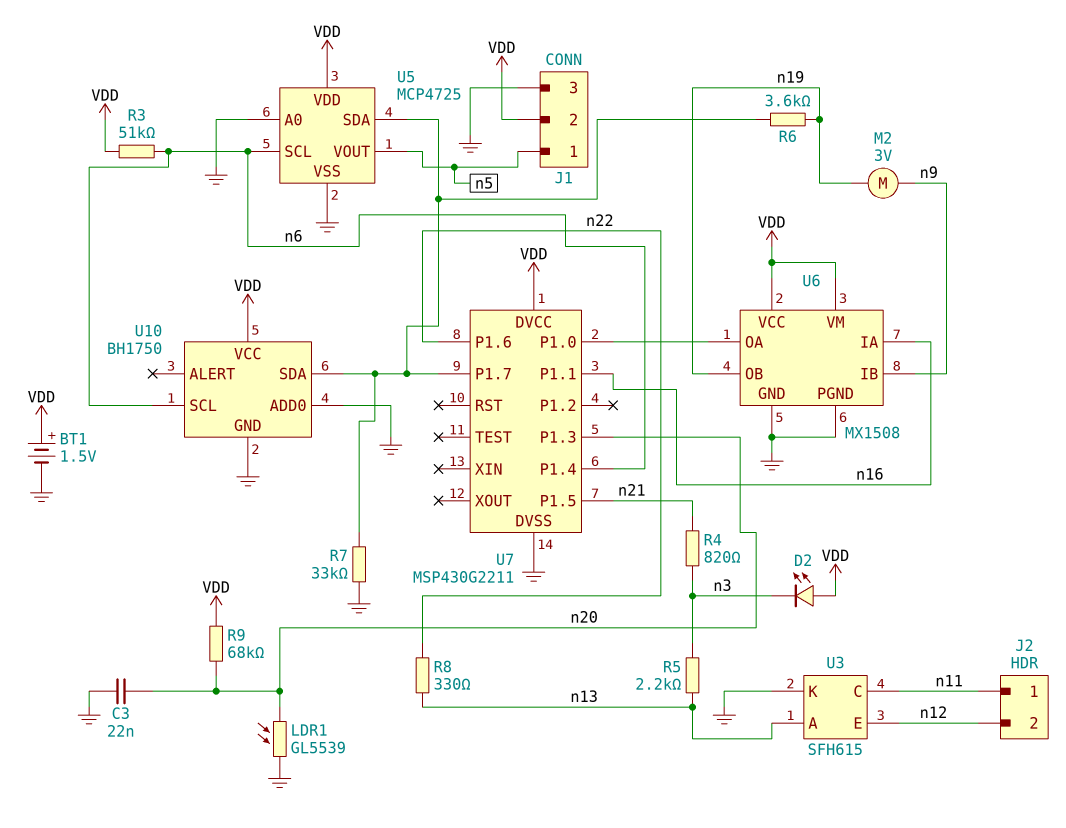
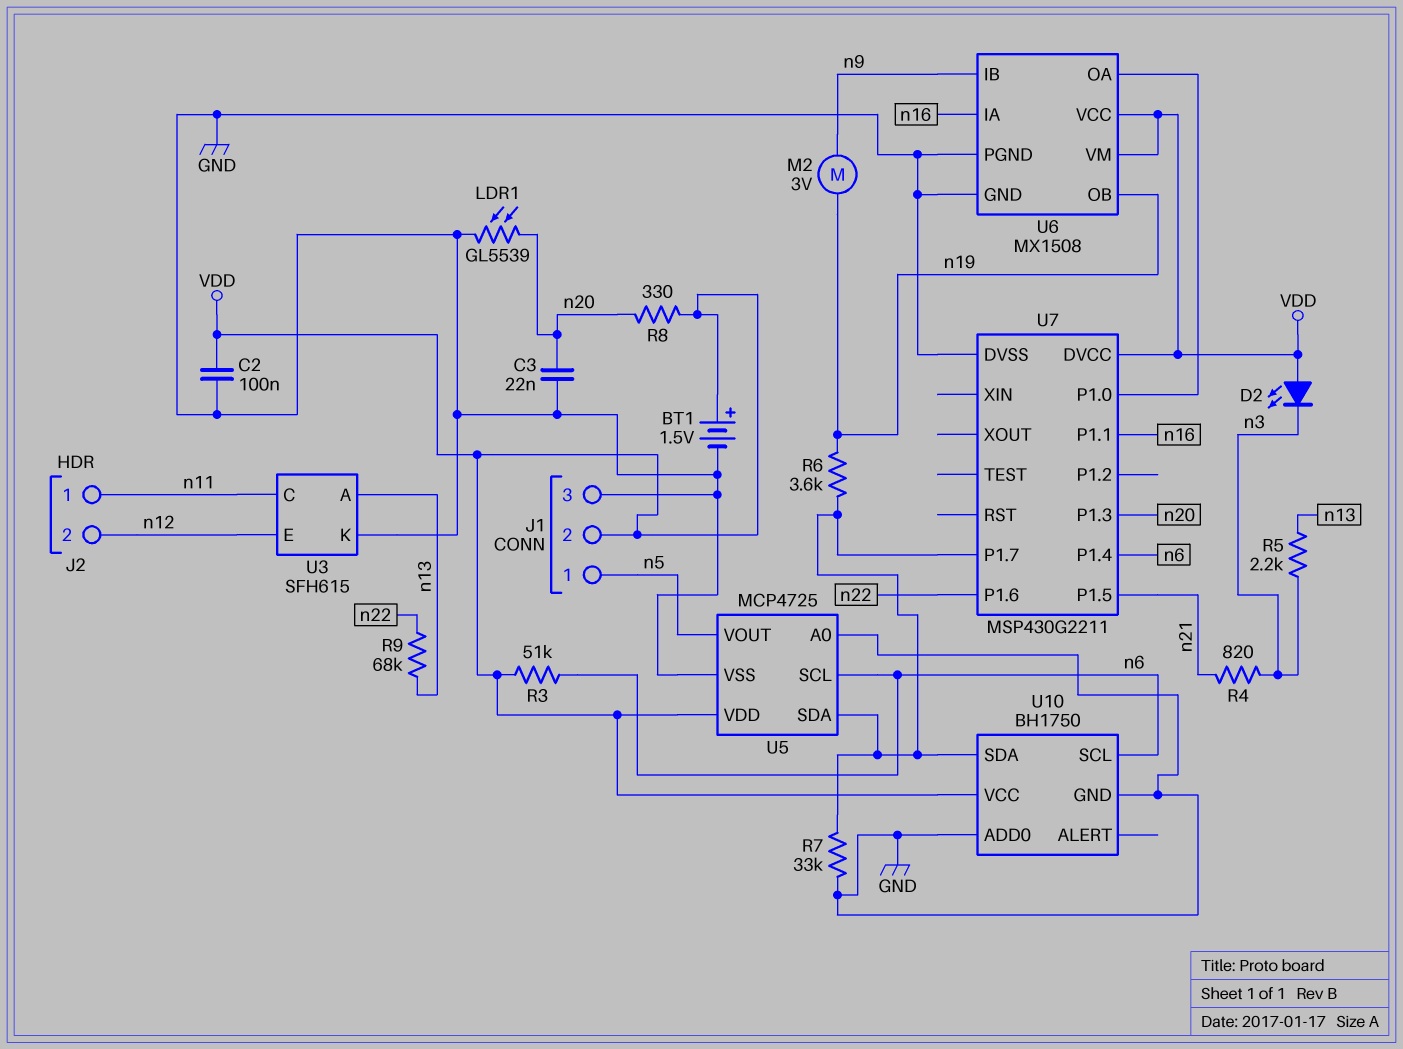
C2: none -> 100nF (GND, VDD)
R8: 330 (n13, n22) -> 330 (VDD, n20)
R9: 68k (VDD, n20) -> 68k (n13, n22)

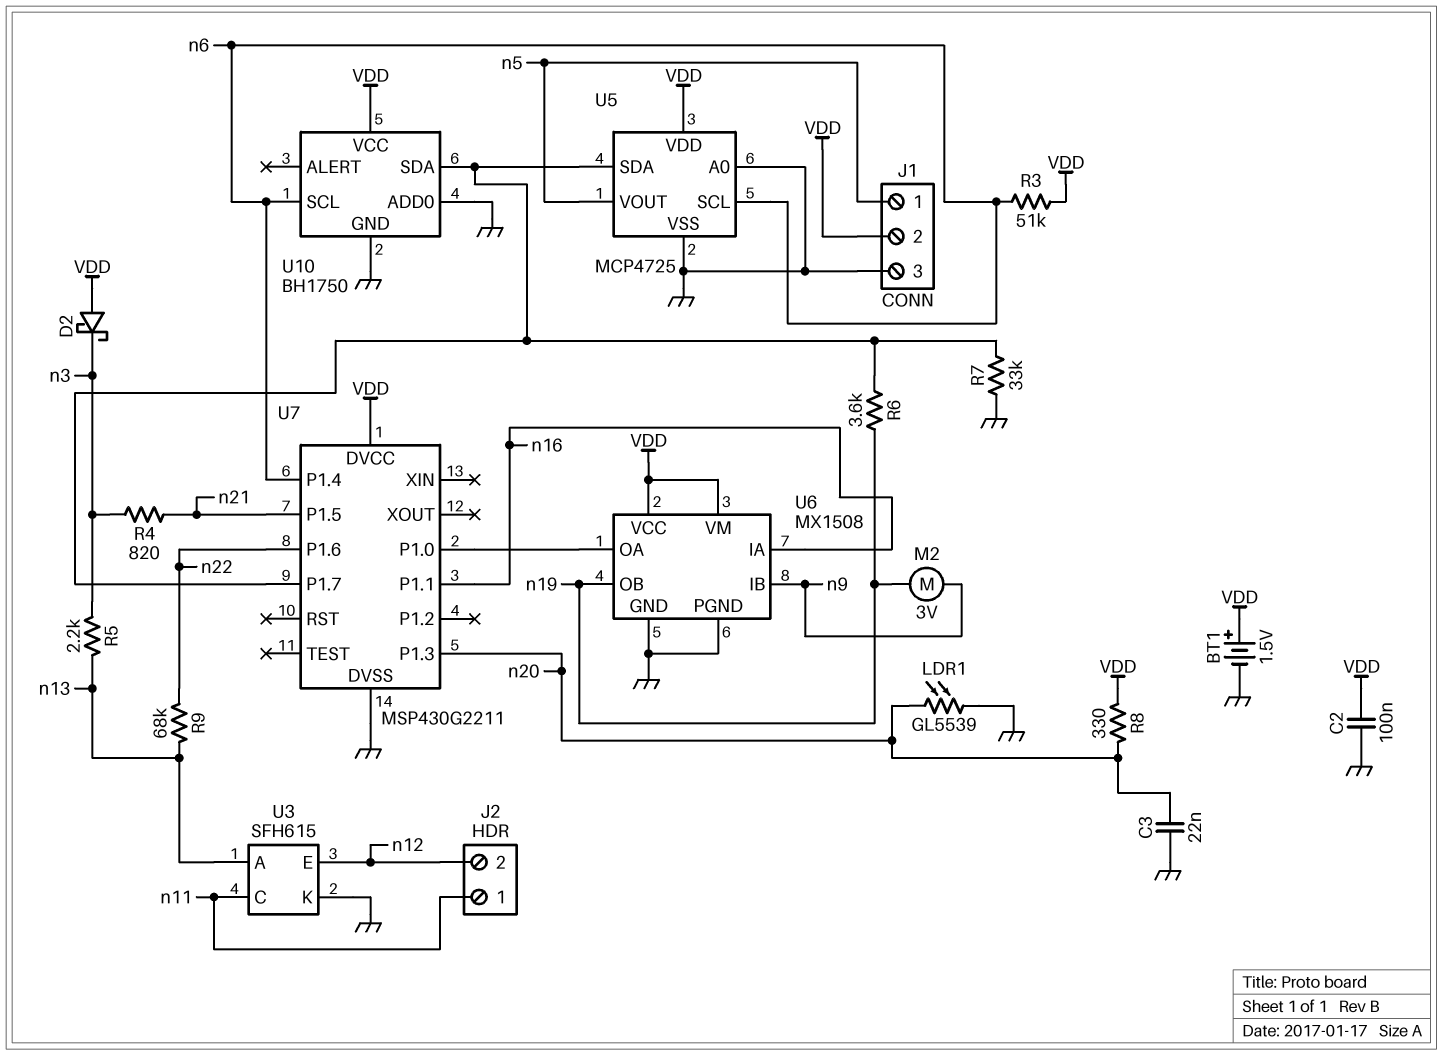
D2: LED (A VDD, K n3) -> schottky (A VDD, K n3)

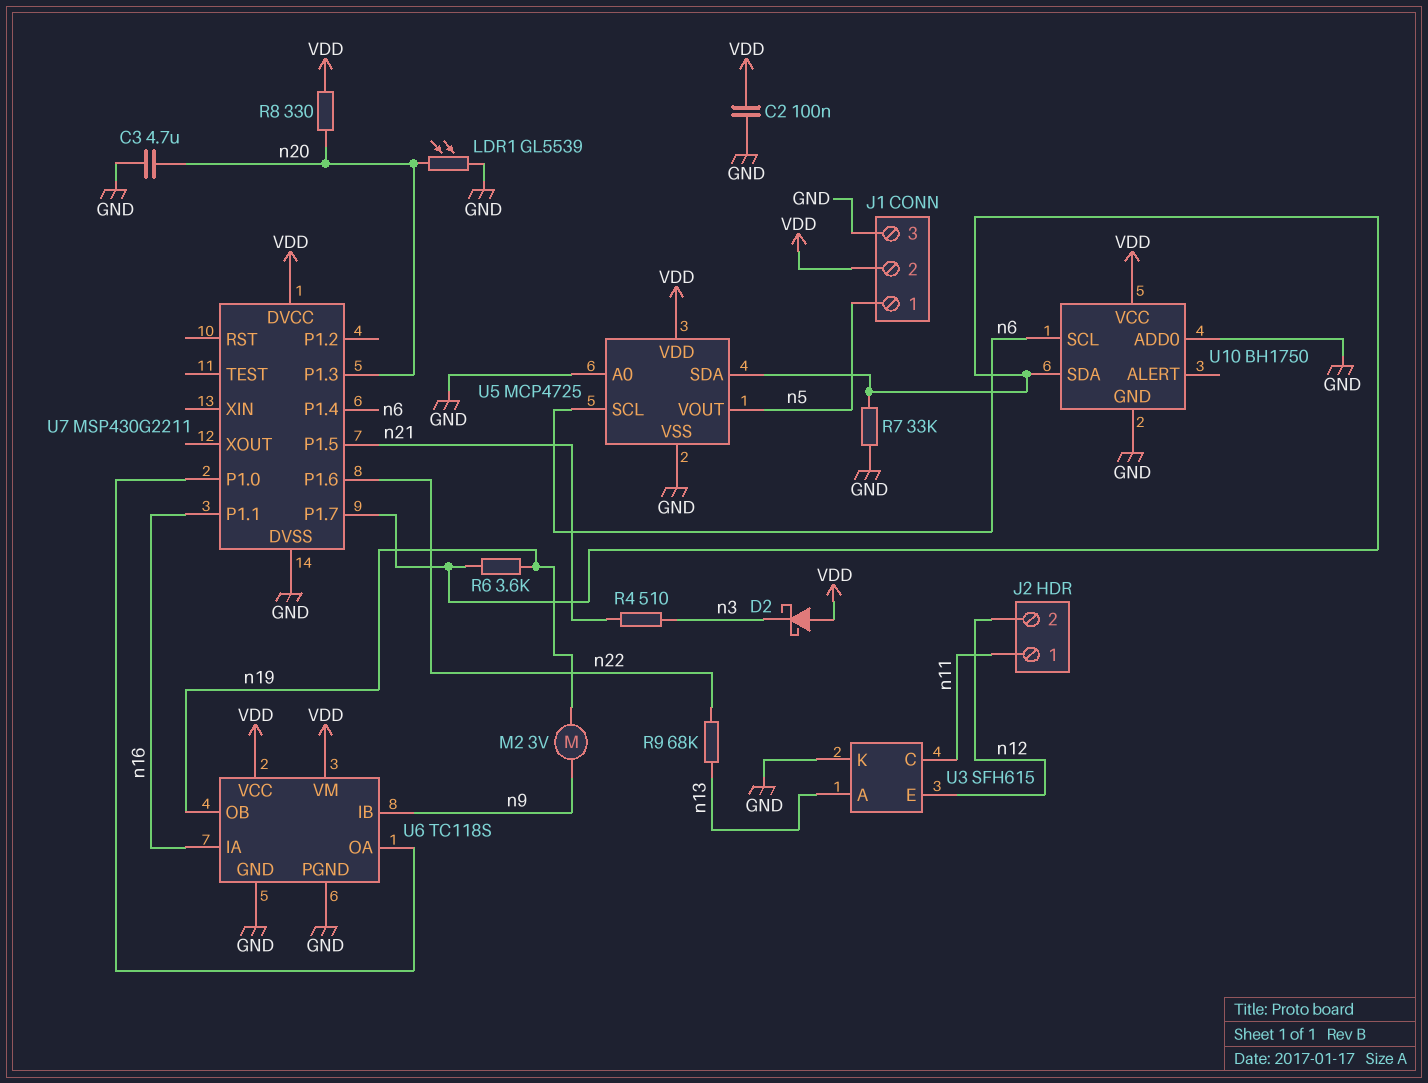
BT1: 1.5V (plus VDD, minus GND) -> none
C3: 22nF (GND, n20) -> 4.7uF (GND, n20)
R3: 51k (VDD, n6) -> none
R4: 820 (n3, n21) -> 510 (n3, n21)
R5: 2.2k (n3, n13) -> none
U6: MX1508 -> TC118S

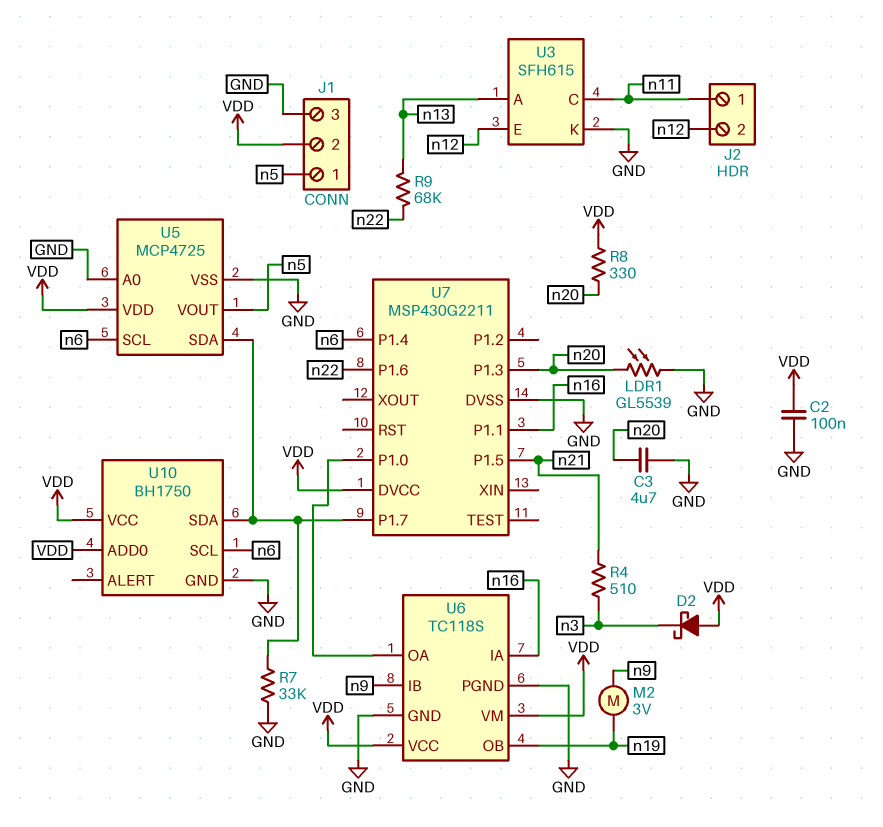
R6: 3.6k (U5/SDA, n19) -> none
U10 pin ADD0: GND -> VDD

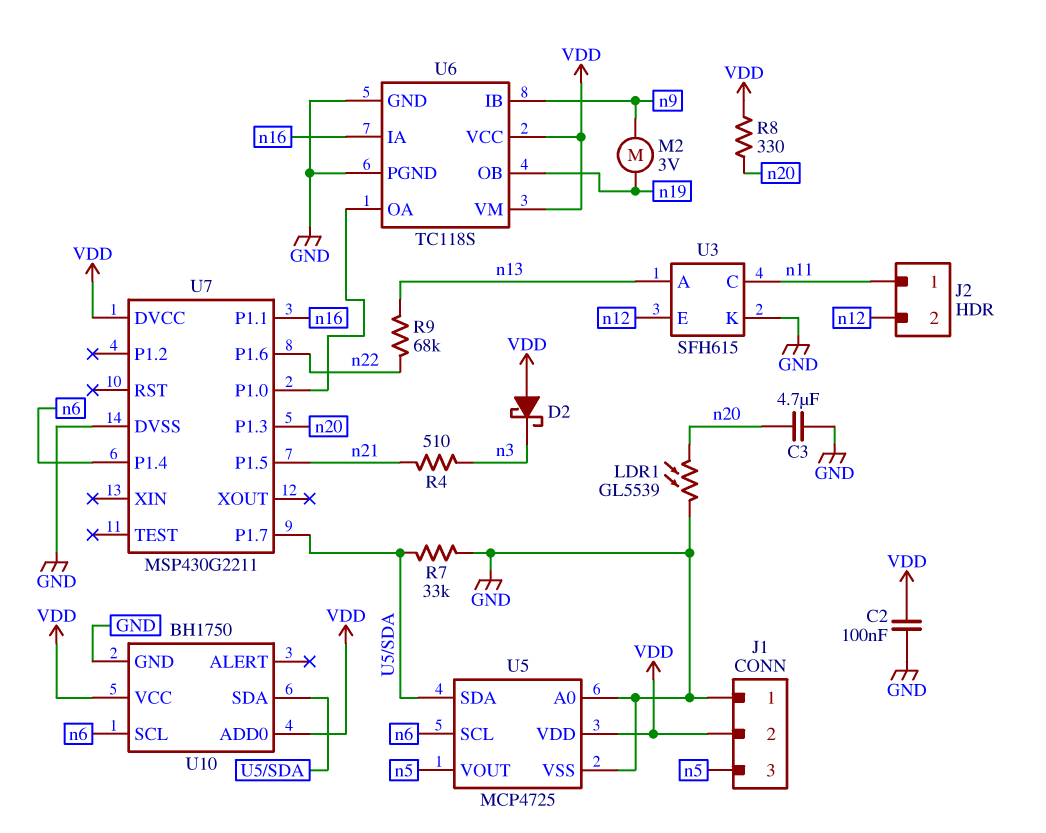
J1 pin 1: n5 -> GND
J1 pin 3: GND -> n5

